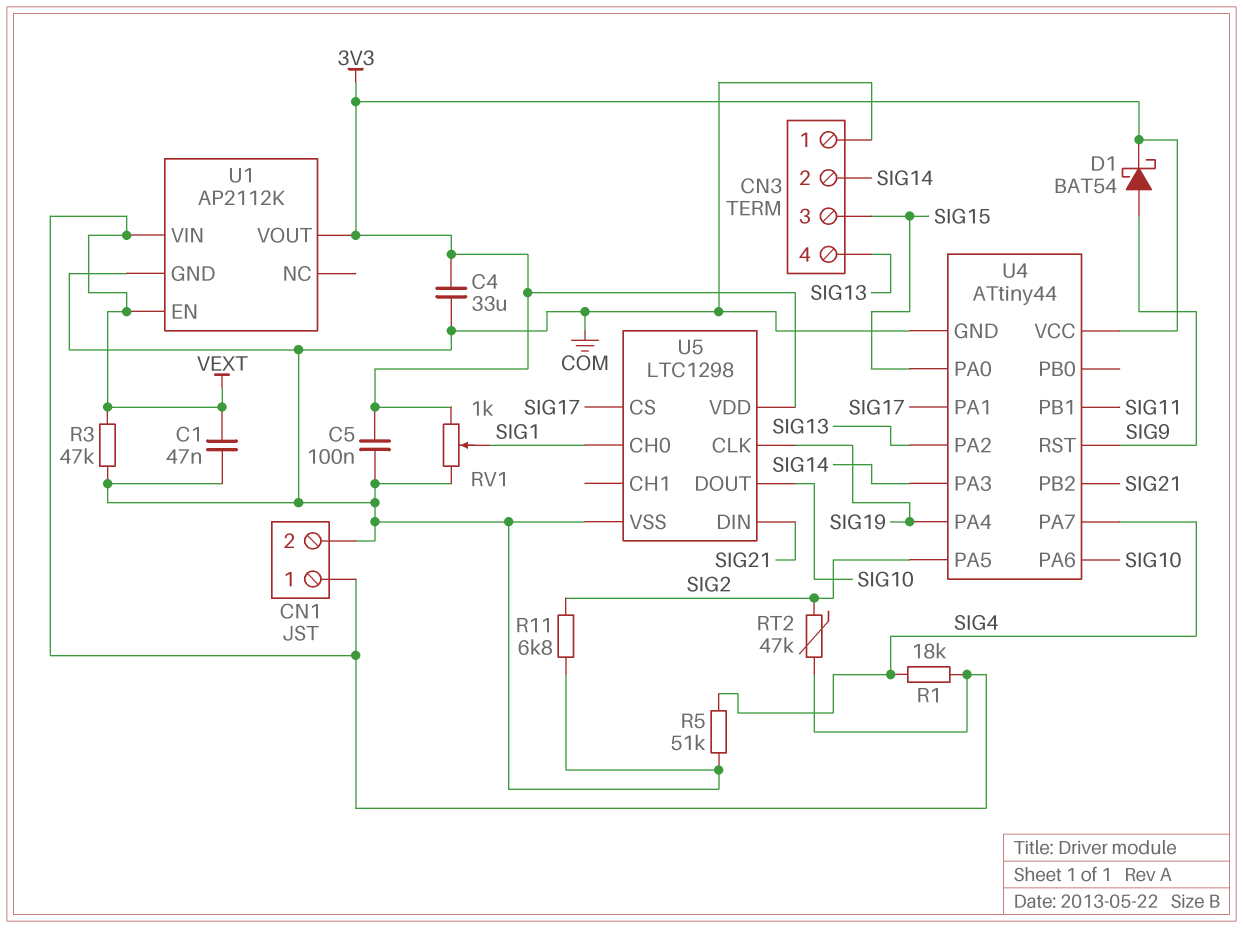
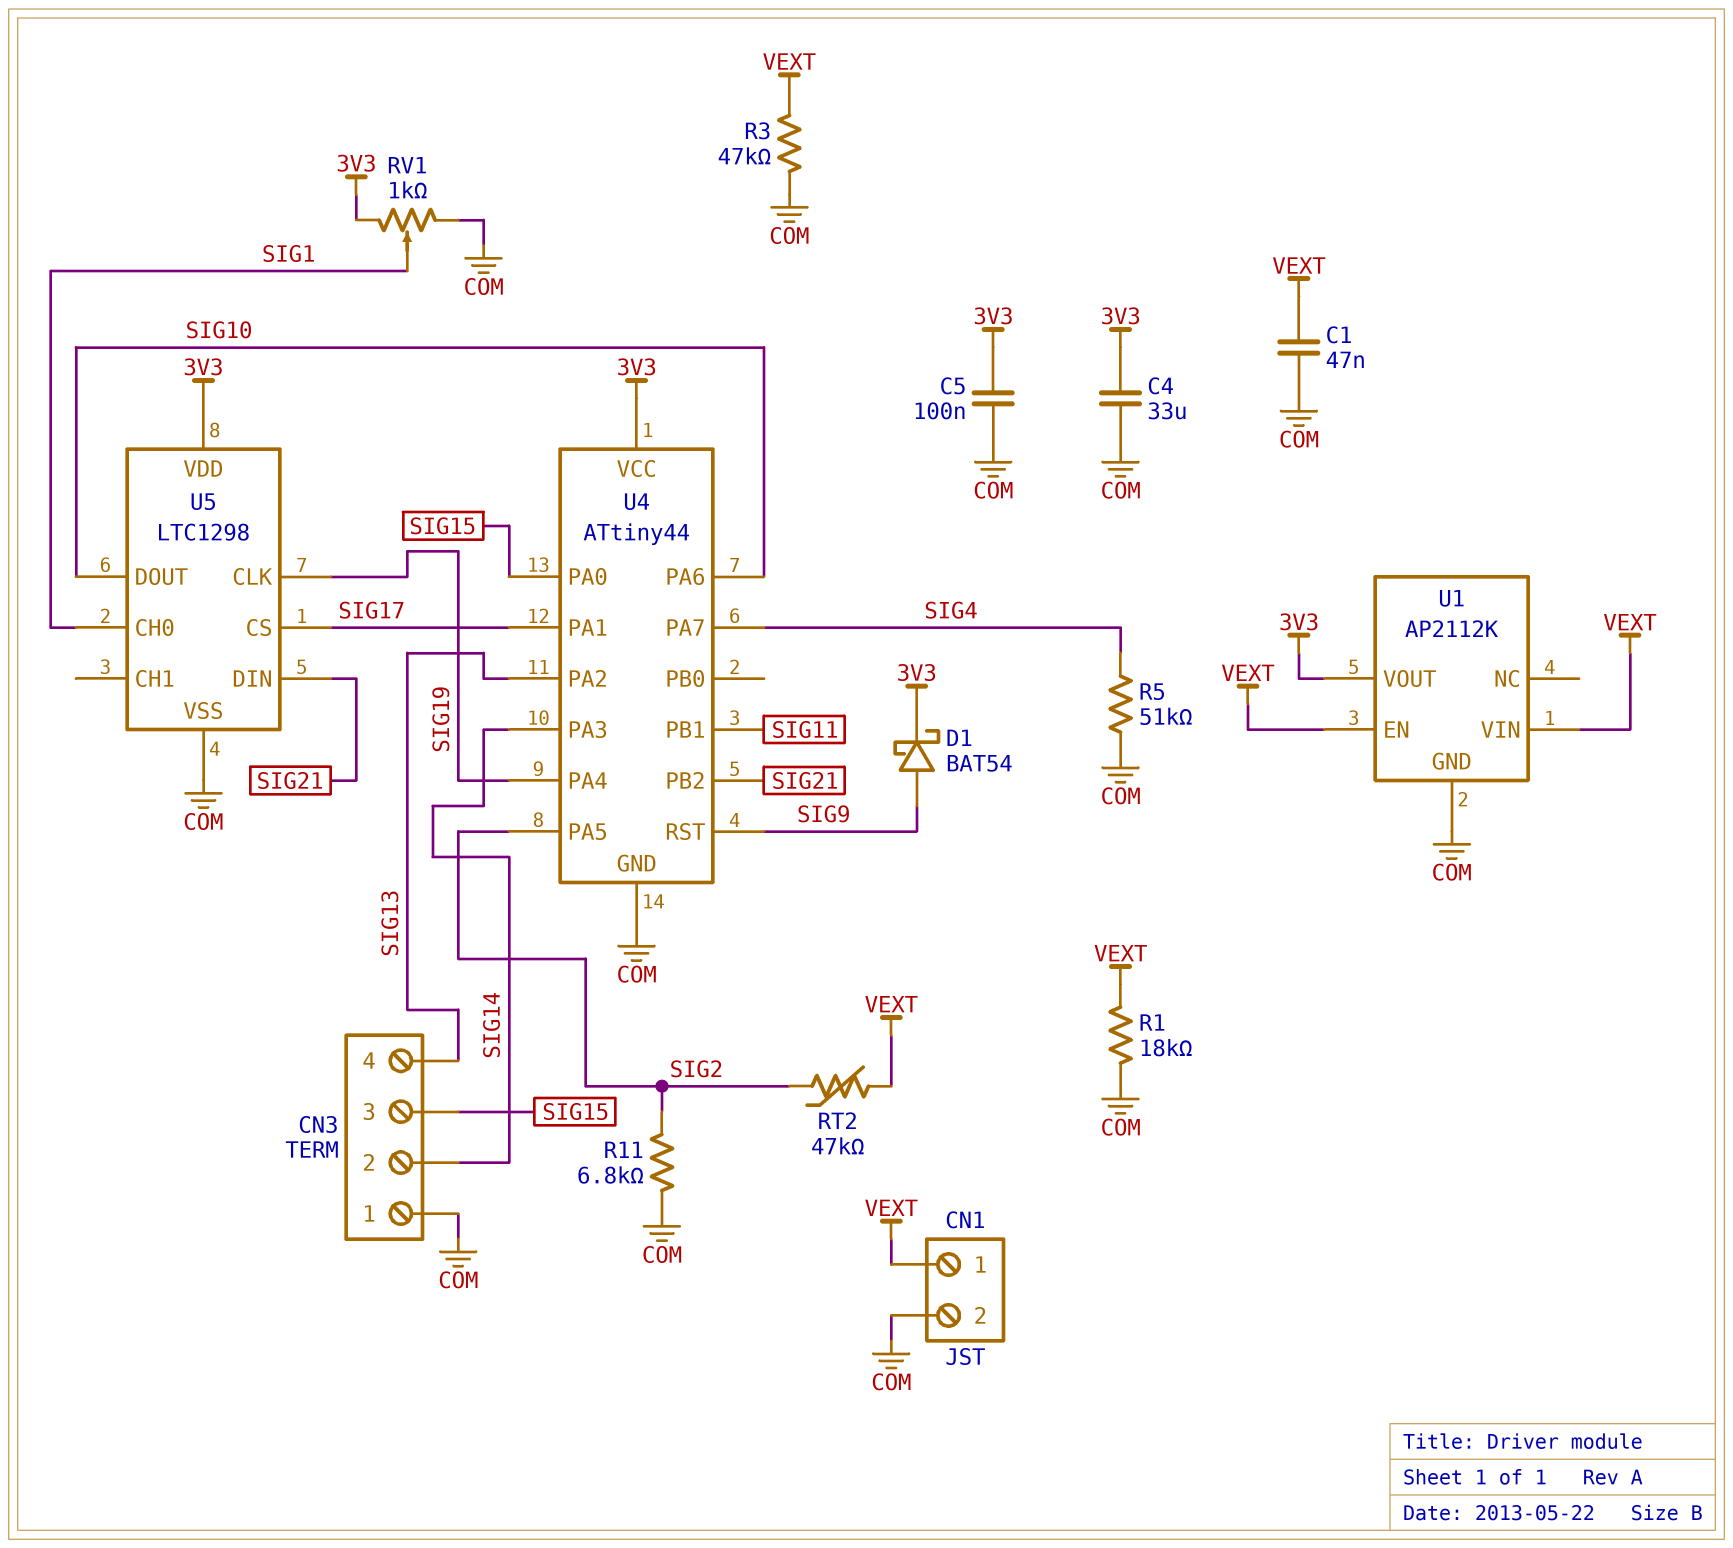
R1: 18k (SIG4, VEXT) -> 18k (COM, VEXT)

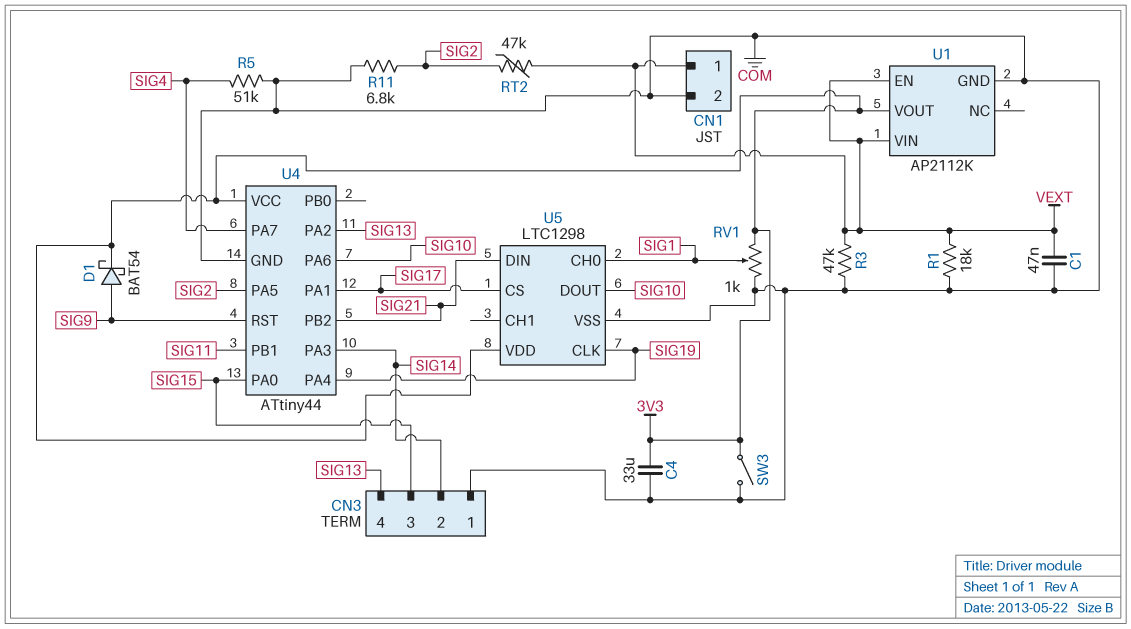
C5: 100nF (3V3, COM) -> none
SW3: none -> switch (3V3, COM)

